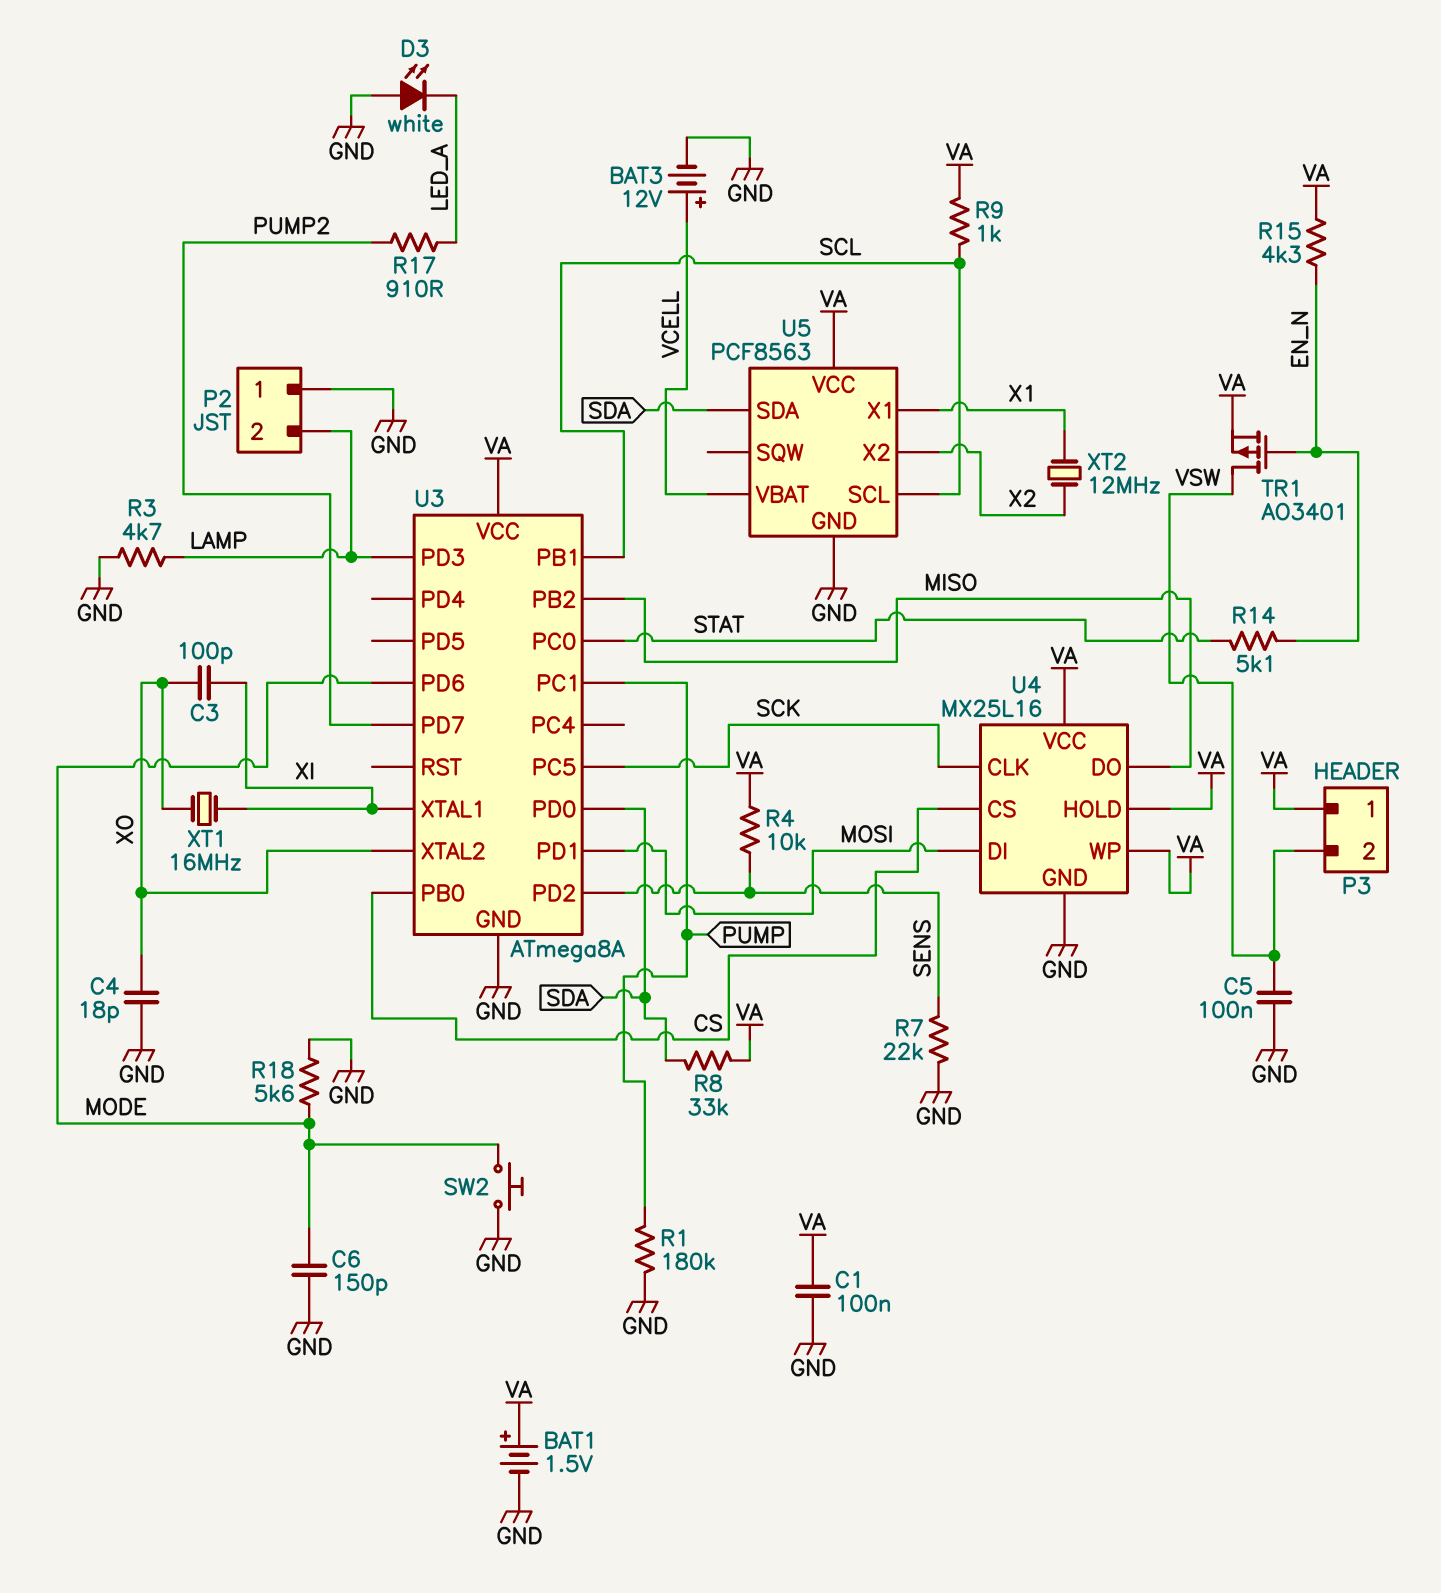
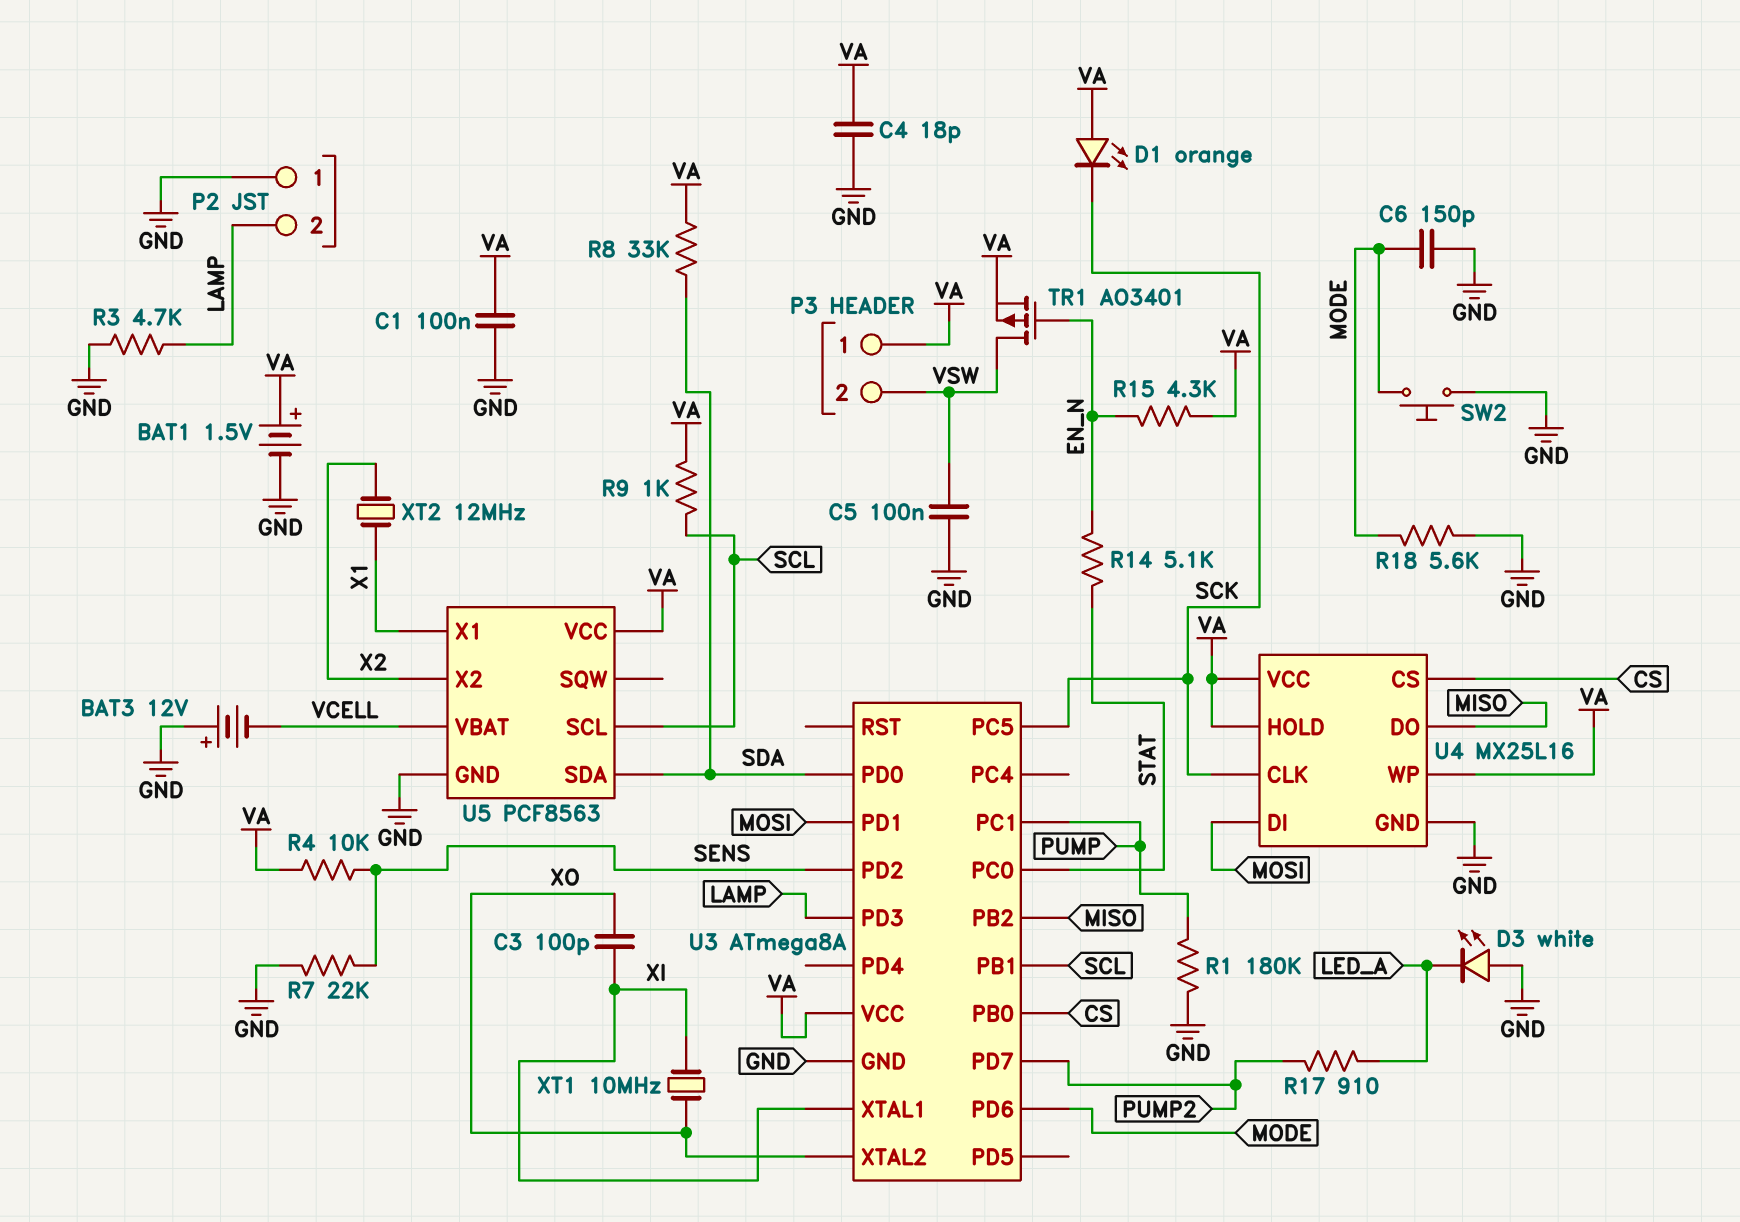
BAT3: 12V (plus VCELL, minus GND) -> 12V (plus GND, minus VCELL)
C4: 18pF (GND, XO) -> 18pF (GND, VA)
D1: none -> LED orange (A VA, K SCK)
XT1: 16MHz (XI, XO) -> 10MHz (XI, XO)

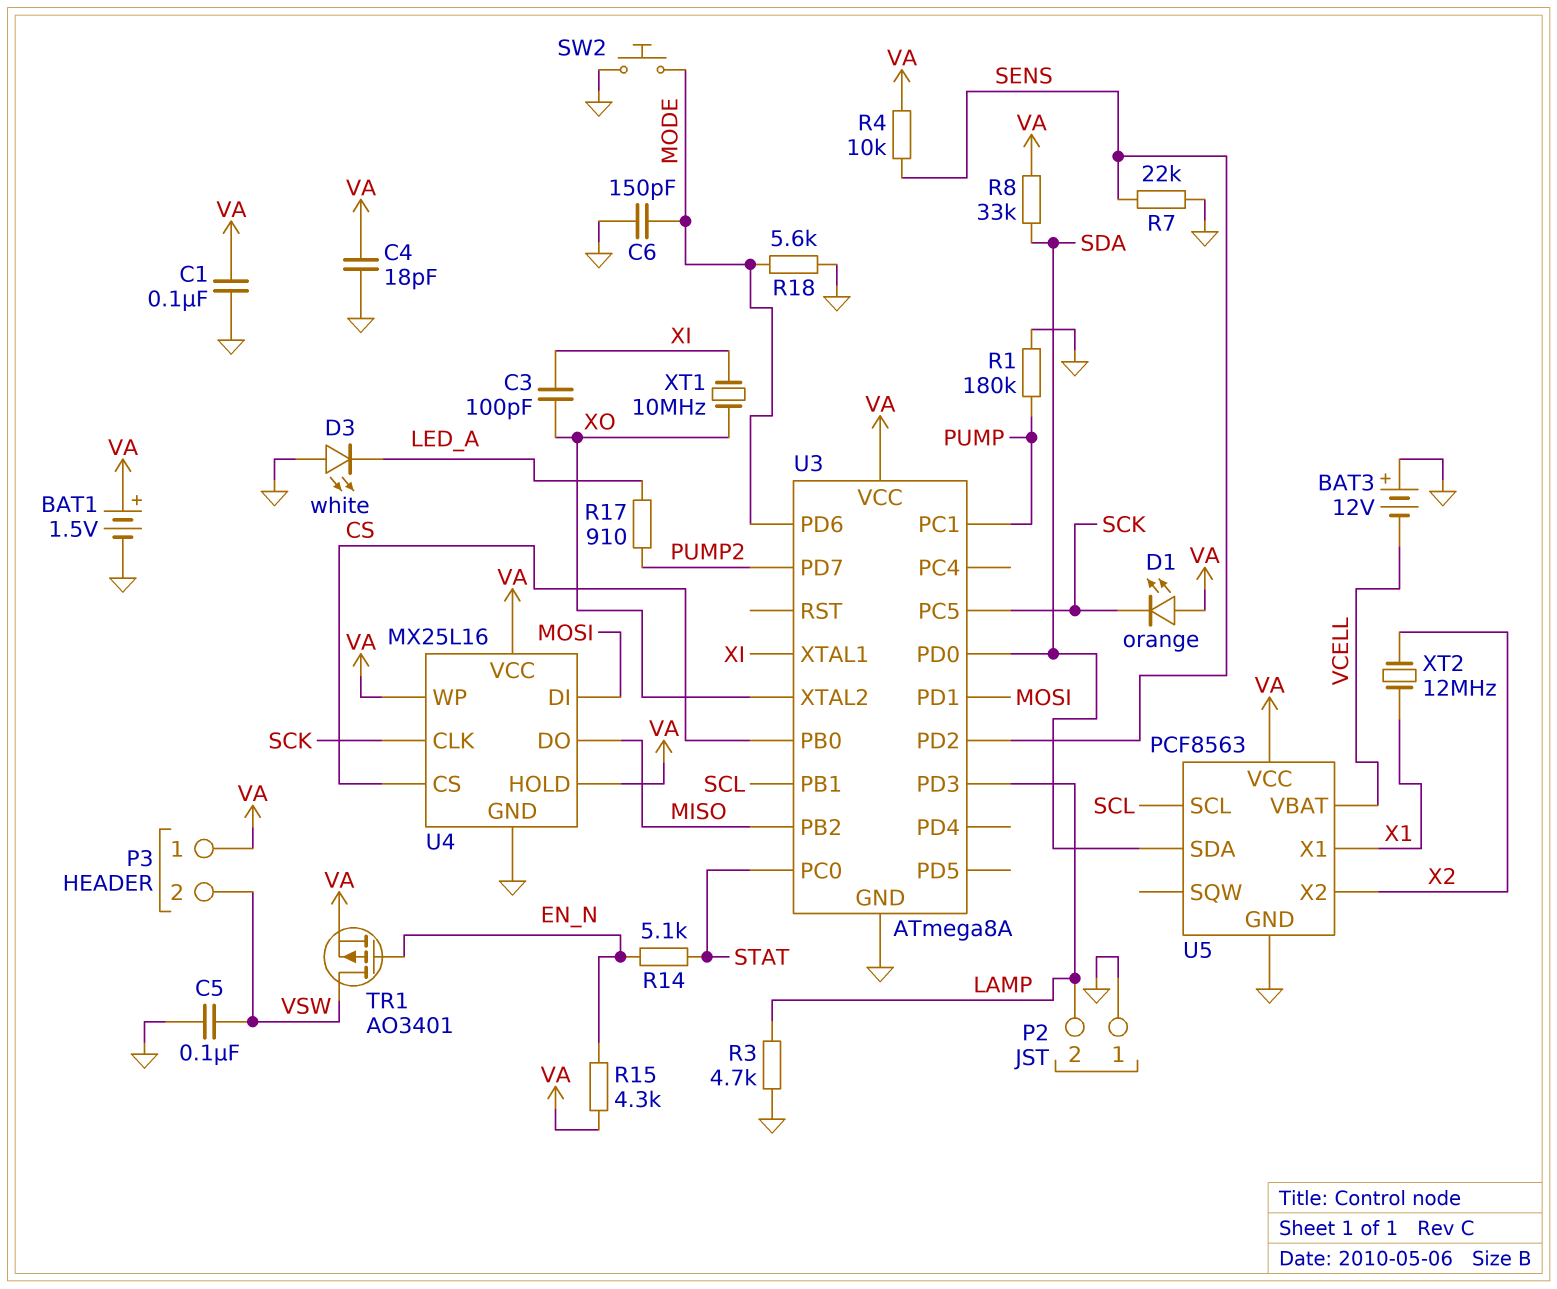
R9: 1k (SCL, VA) -> none

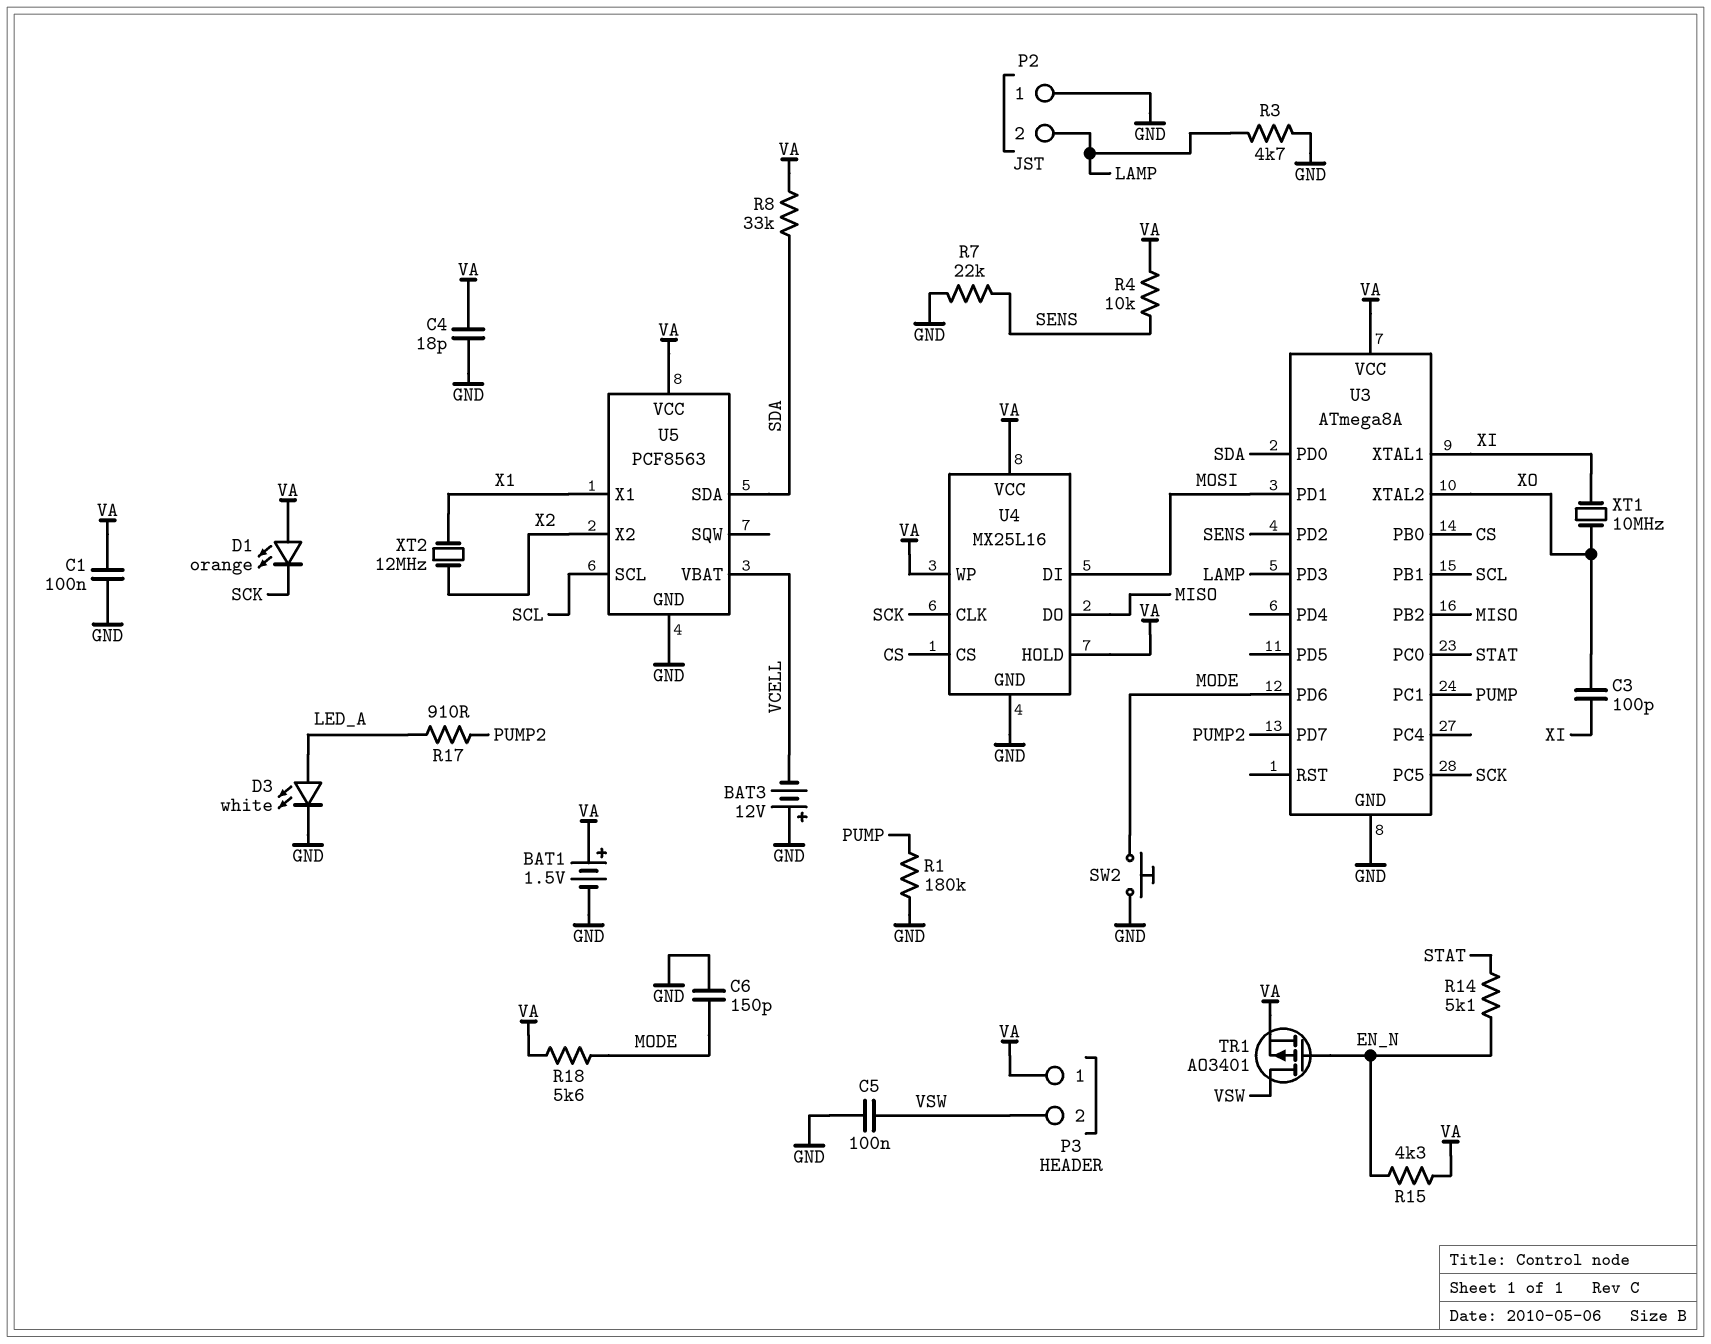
D3: LED white (A GND, K LED_A) -> LED white (A LED_A, K GND)
R18: 5.6k (GND, MODE) -> 5.6k (MODE, VA)

